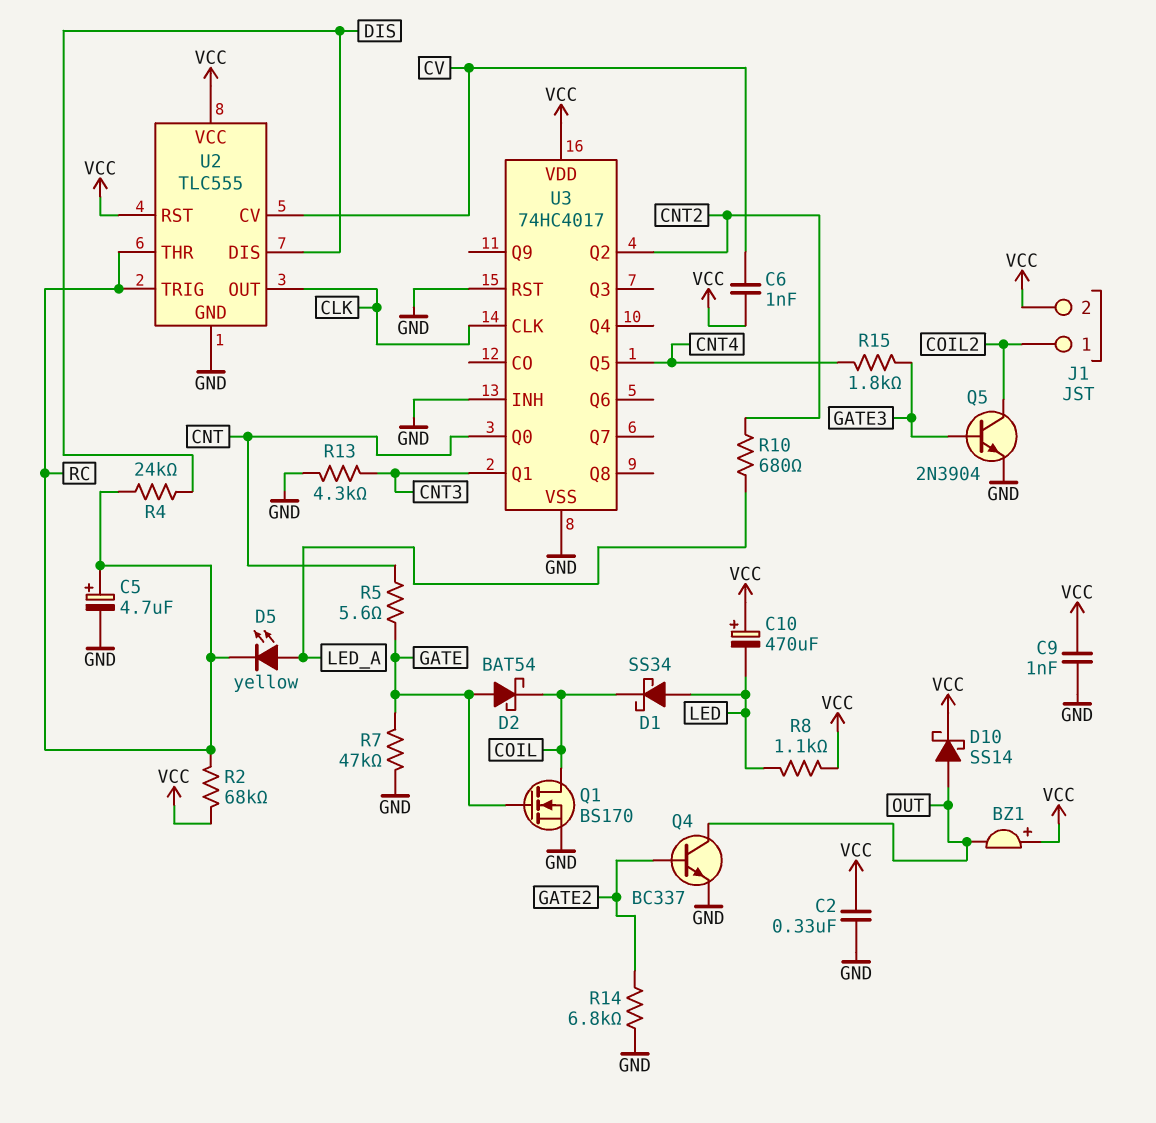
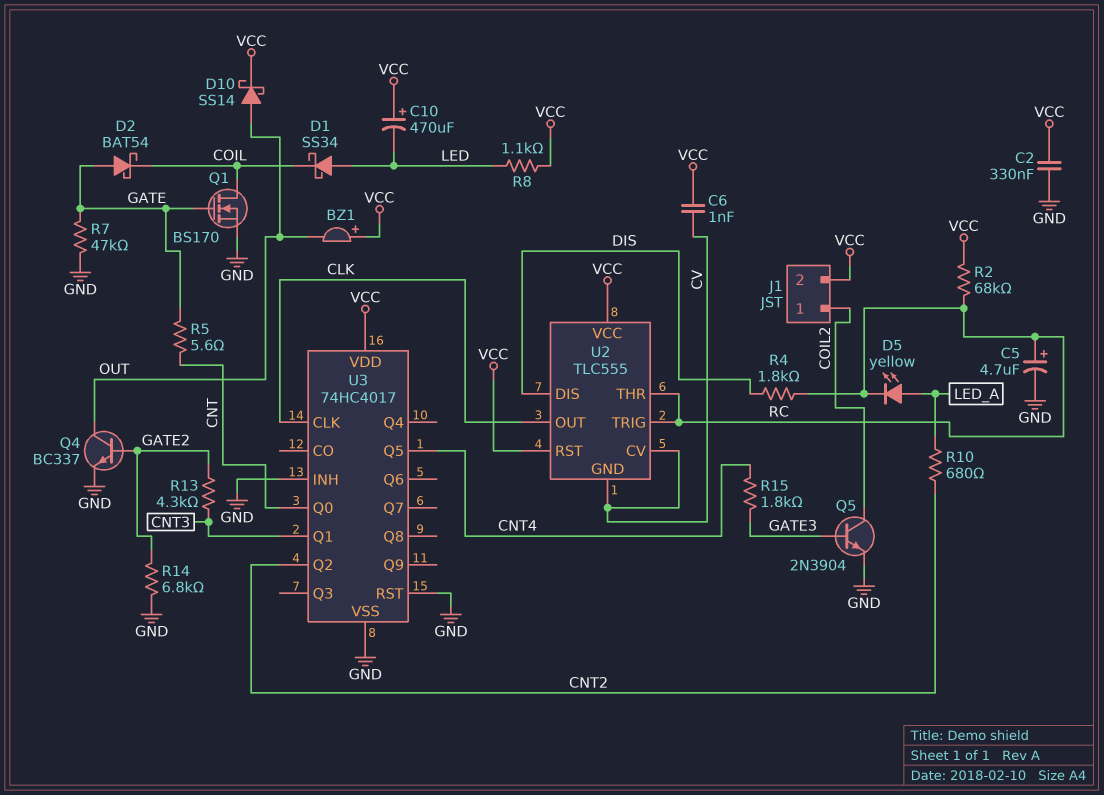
C9: 1nF (GND, VCC) -> none
R4: 24k (DIS, RC) -> 1.8k (DIS, RC)
R13: 4.3k (CNT3, GND) -> 4.3k (CNT3, GATE2)
U2 pin GND: GND -> CV

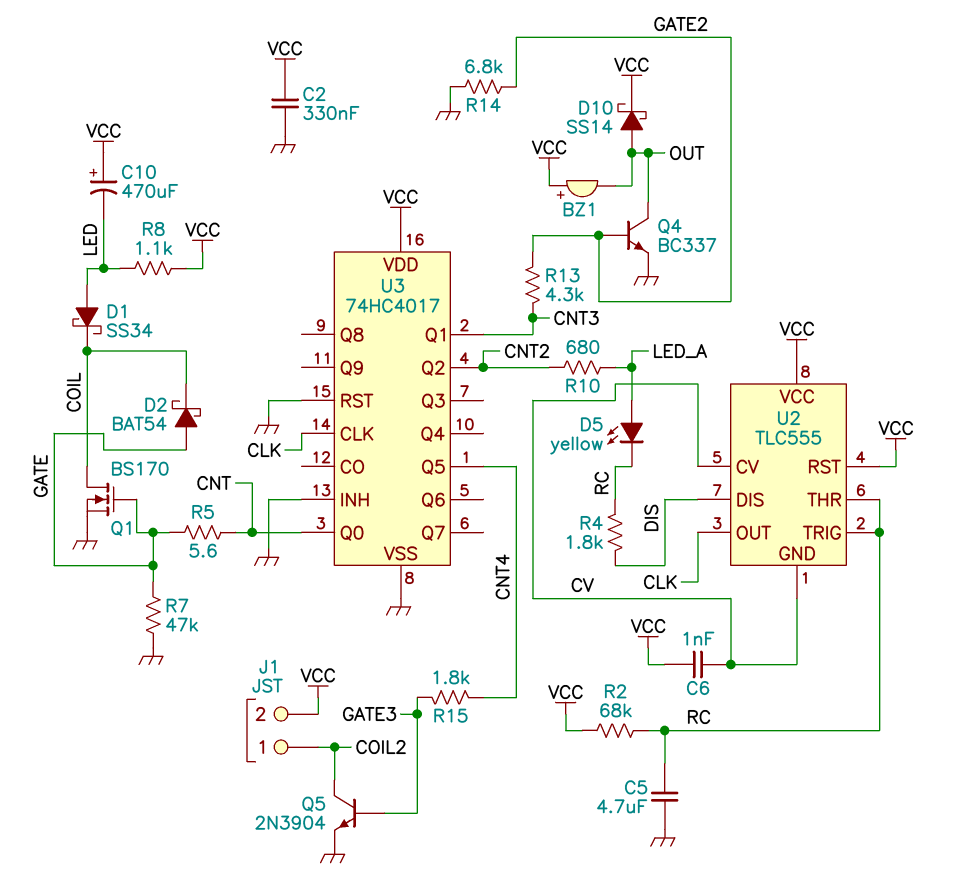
C5: 4.7uF (plus RC, minus GND) -> 4.7uF (GND, RC)

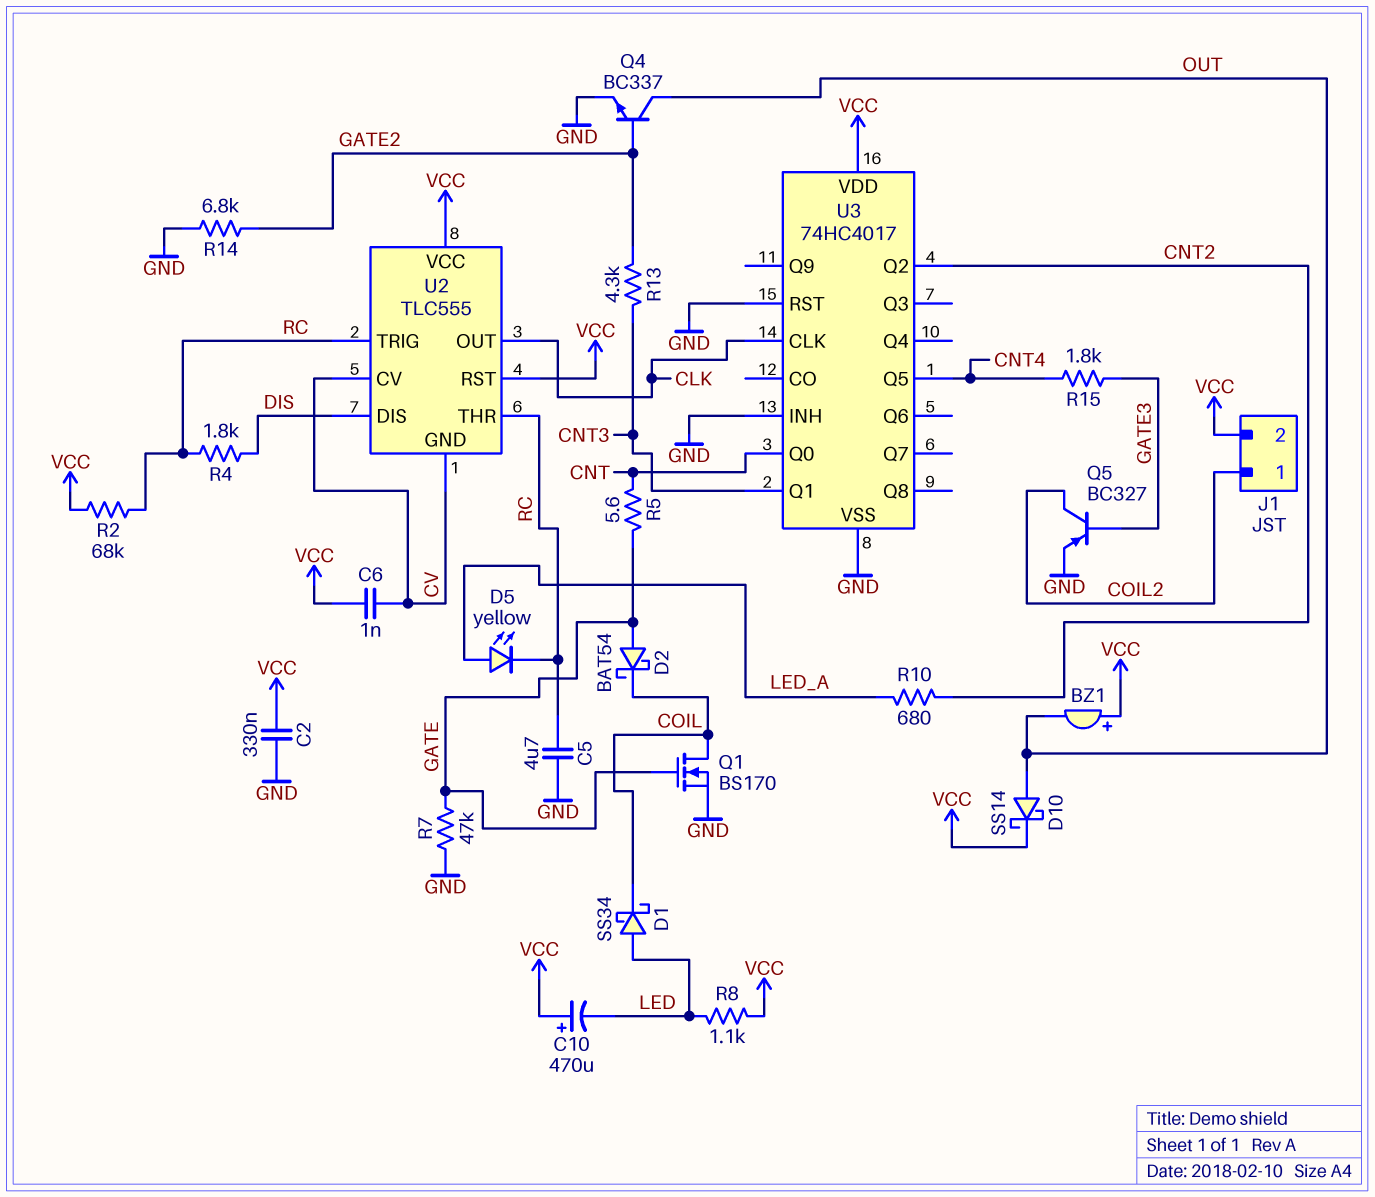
Q5: NPN 2N3904 (B GATE3, C COIL2, E GND) -> PNP BC327 (B GATE3, C COIL2, E GND)

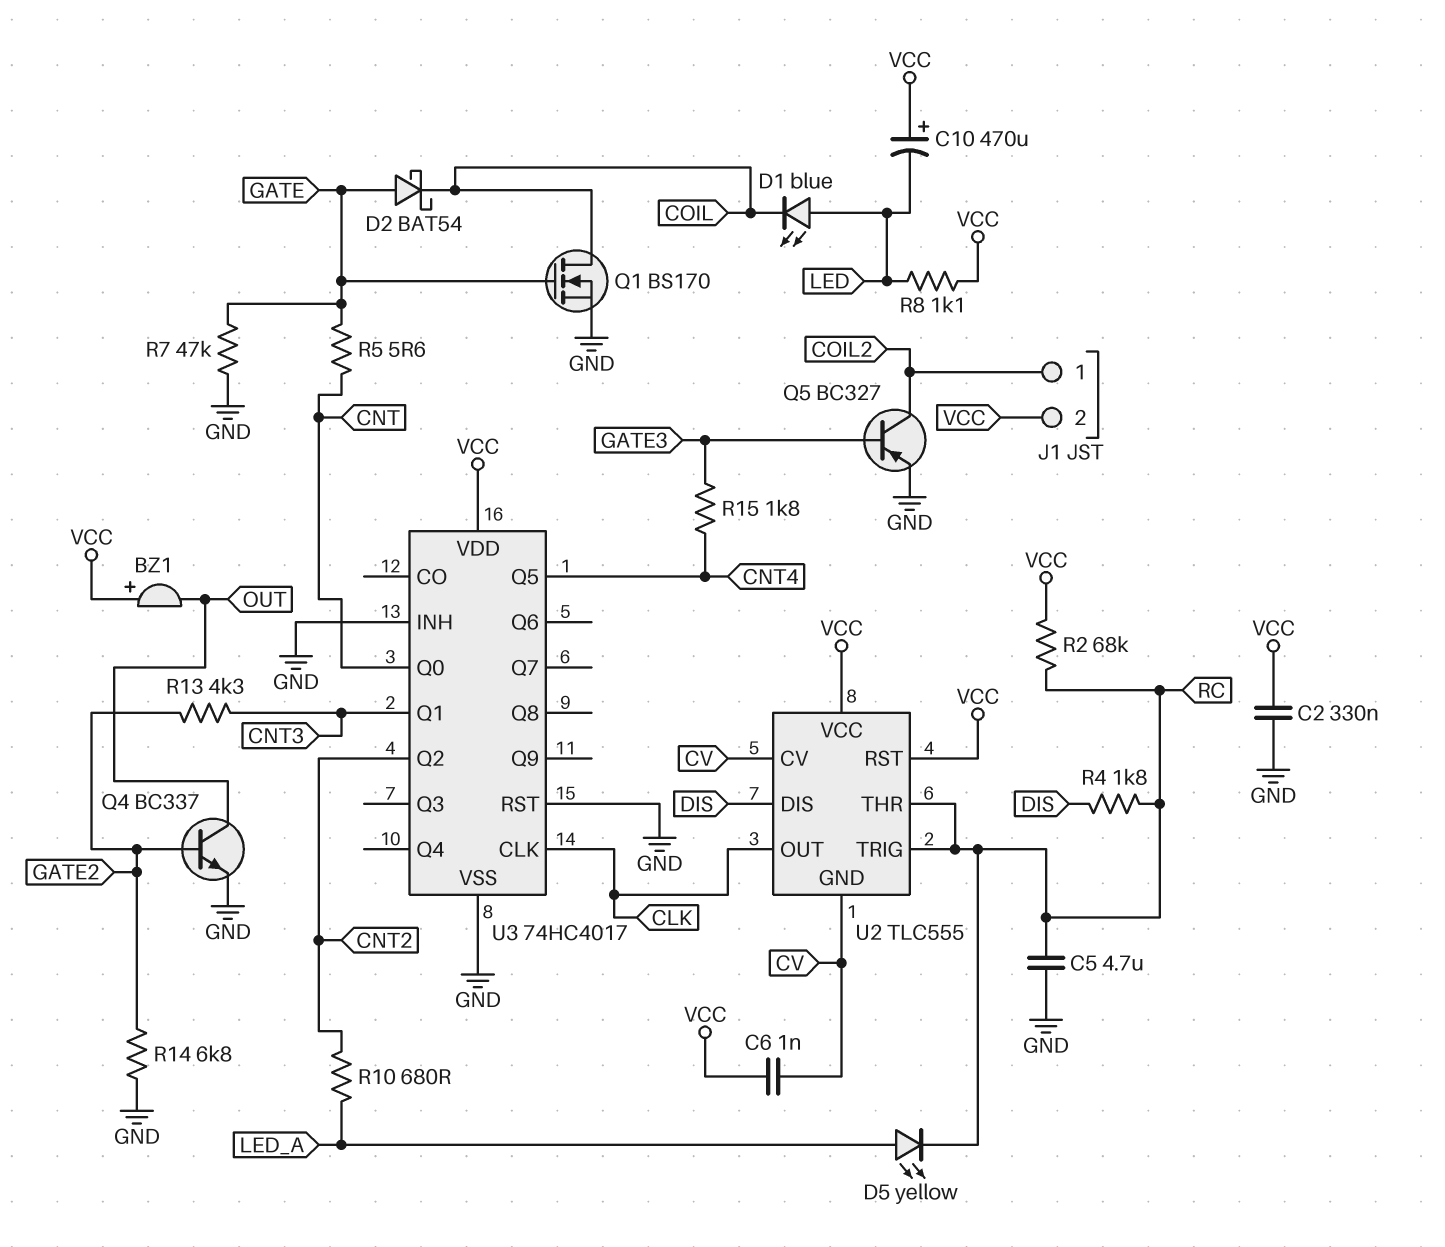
D1: schottky SS34 (A LED, K COIL) -> LED blue (A LED, K COIL)
D10: schottky SS14 (A OUT, K VCC) -> none

